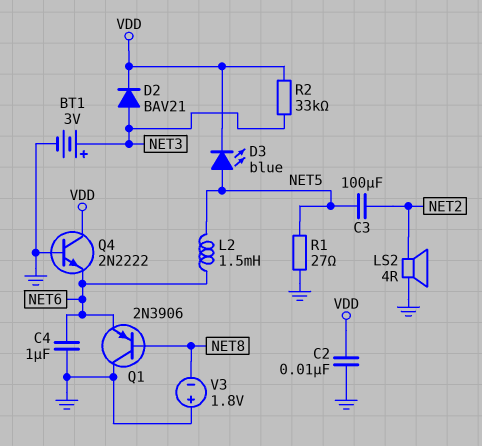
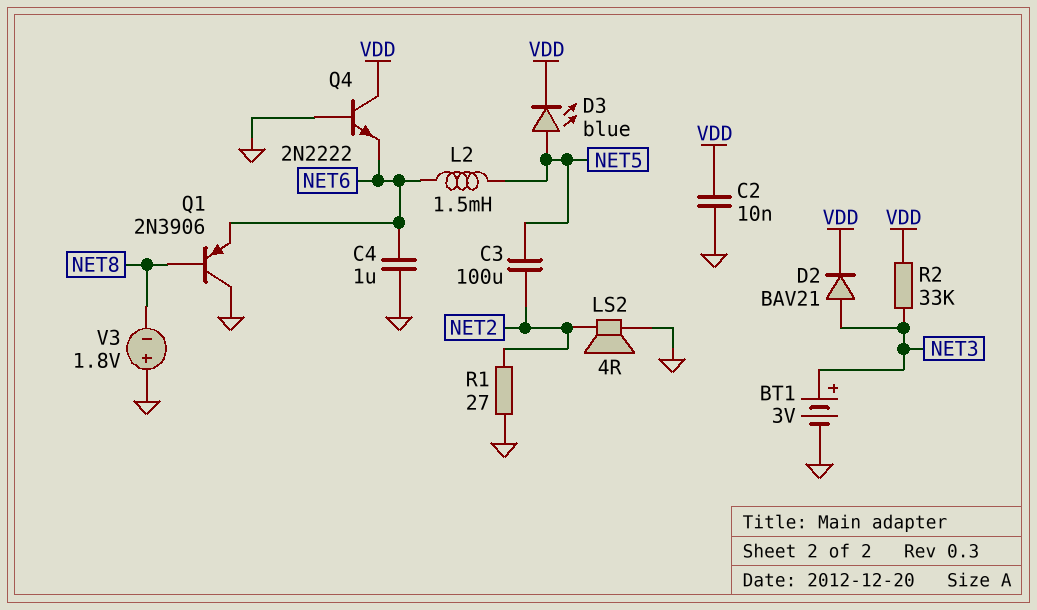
R1: 27 (GND, NET5) -> 27 (GND, NET2)

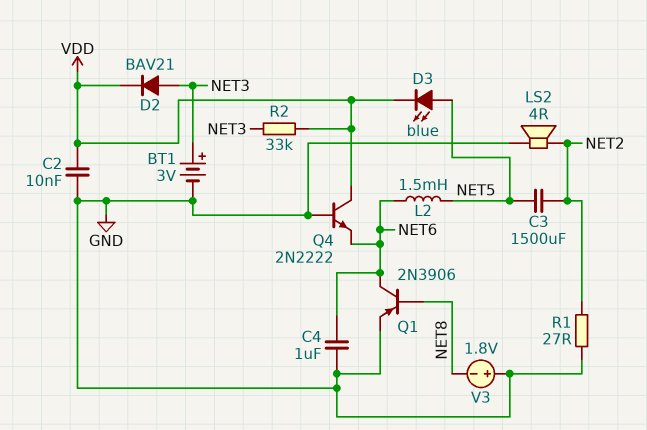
C3: 100uF (NET2, NET5) -> 1500uF (NET2, NET5)
Q1: PNP 2N3906 (B NET8, C GND, E NET6) -> PNP 2N3906 (B NET8, C NET6, E GND)

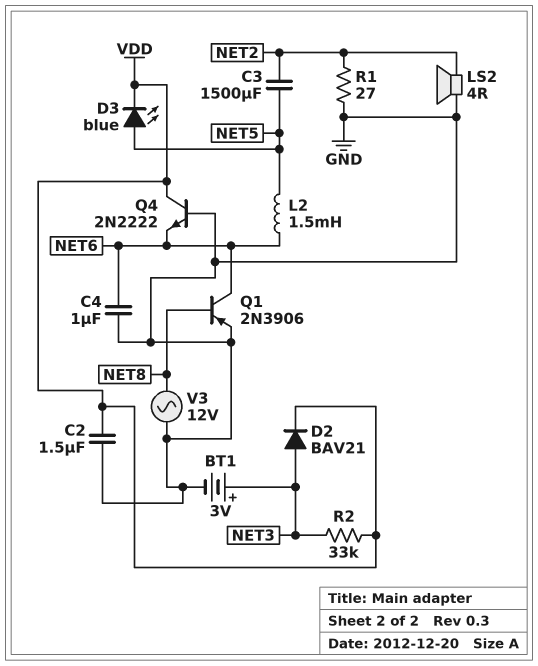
C2: 10nF (GND, VDD) -> 1.5uF (GND, VDD)
V3: 1.8V (plus GND, minus NET8) -> AC 12V (GND, NET8)

